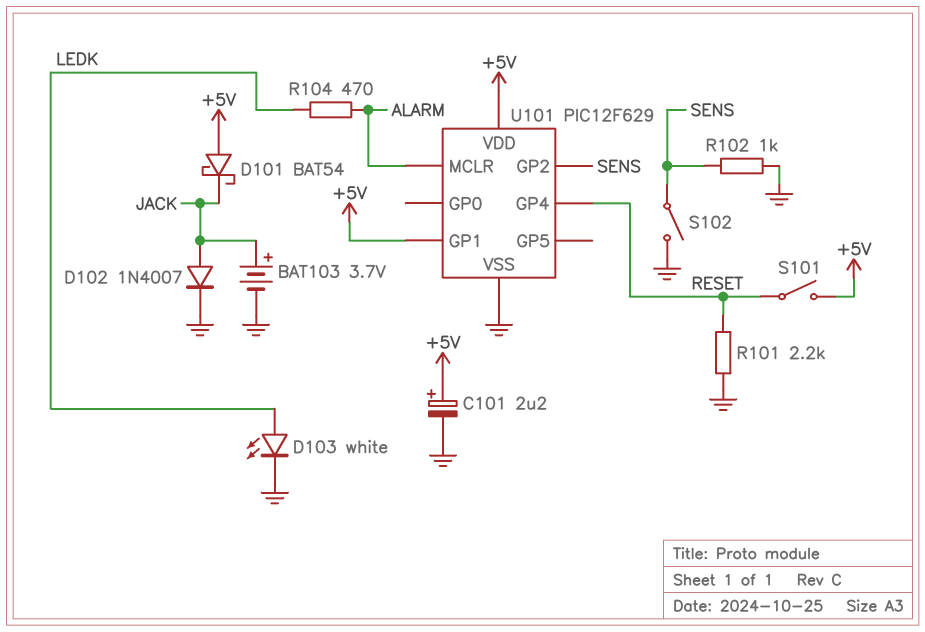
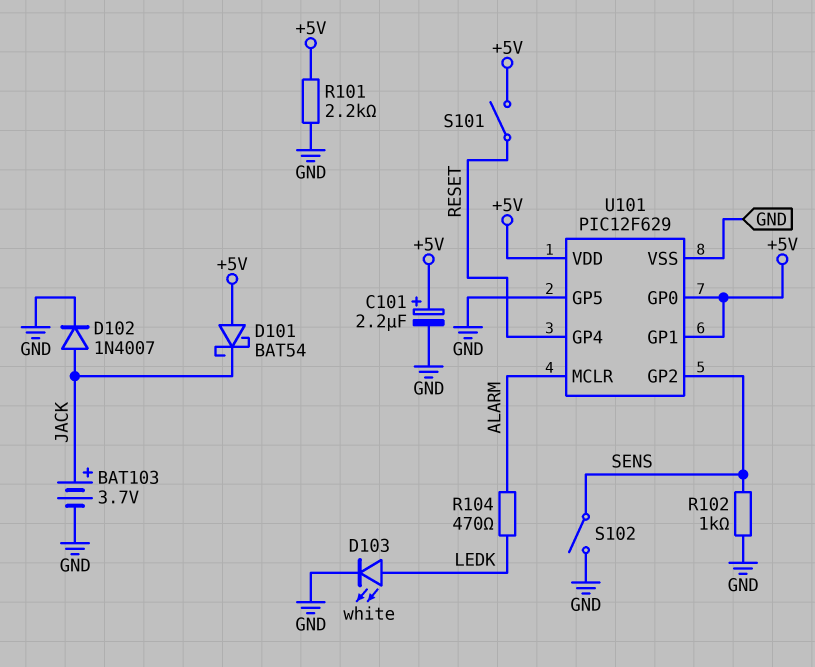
R101: 2.2k (GND, RESET) -> 2.2k (+5V, GND)
U101 pin GP0: none -> +5V
U101 pin GP5: none -> GND

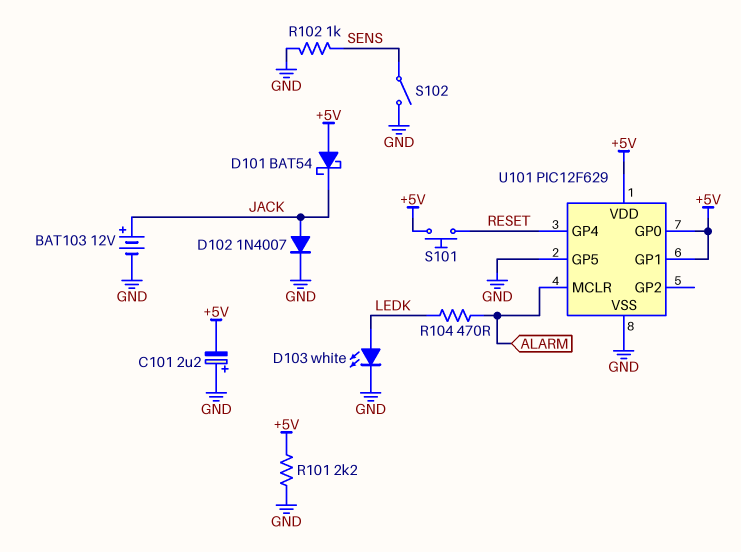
BAT103: 3.7V (plus JACK, minus GND) -> 12V (plus JACK, minus GND)
C101: 2.2uF (plus +5V, minus GND) -> 2.2uF (plus GND, minus +5V)
S101: switch (+5V, RESET) -> button (+5V, RESET)
U101 pin GP2: SENS -> none

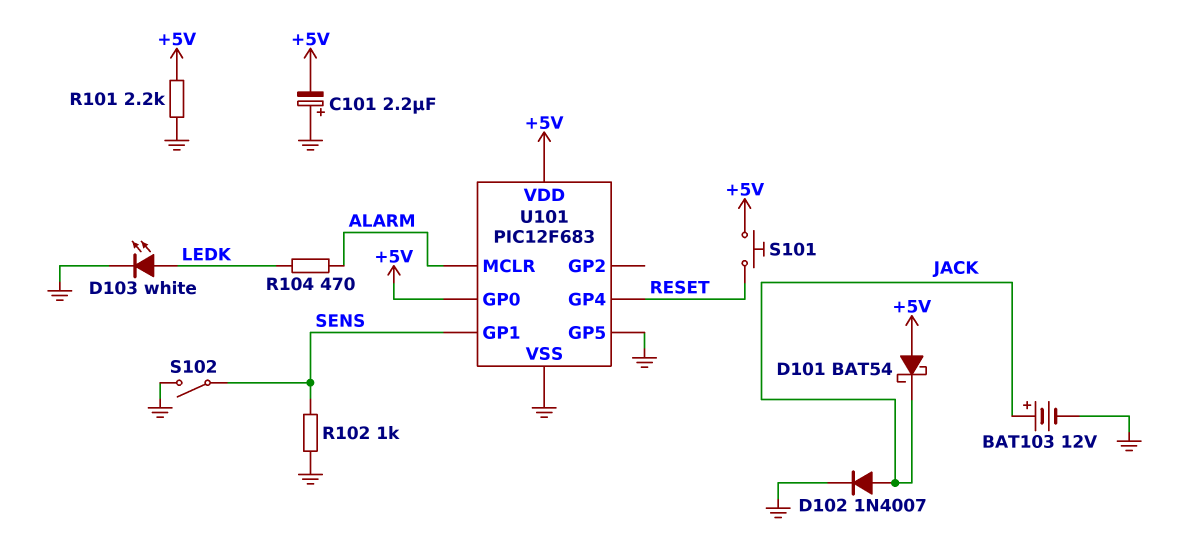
U101: PIC12F629 -> PIC12F683
U101 pin GP1: +5V -> SENS

